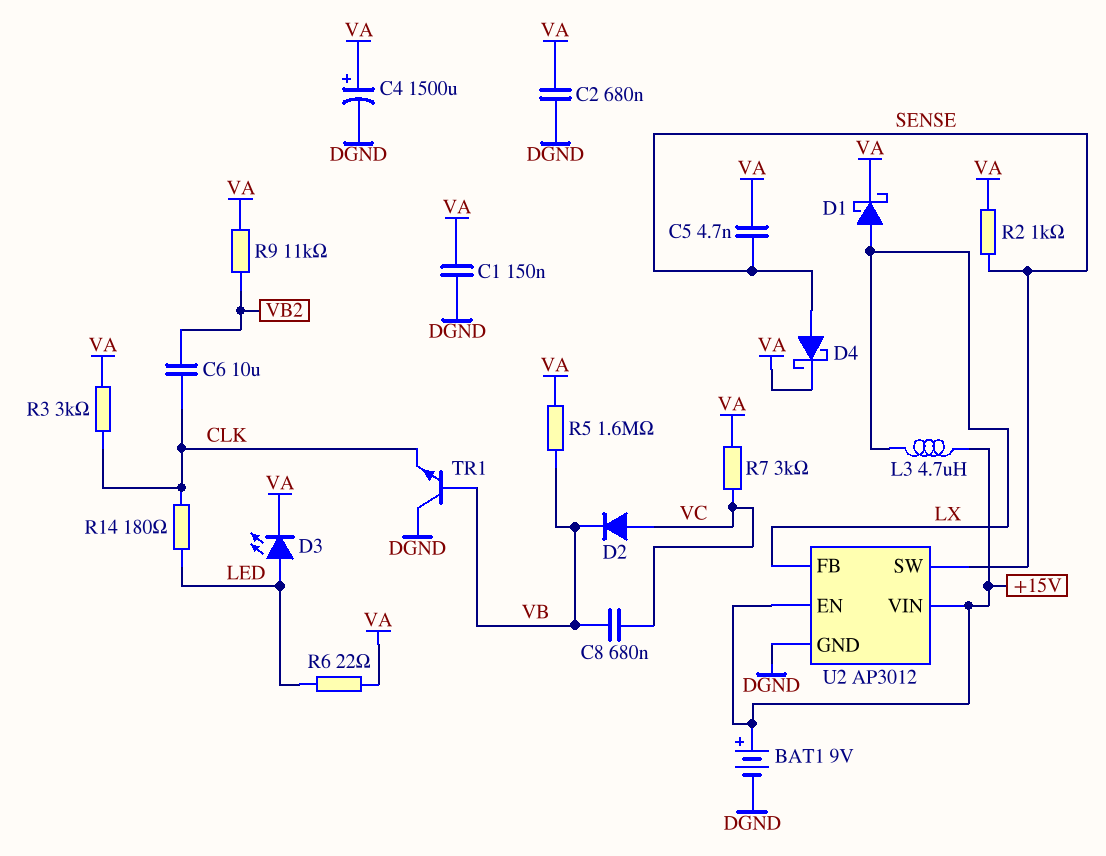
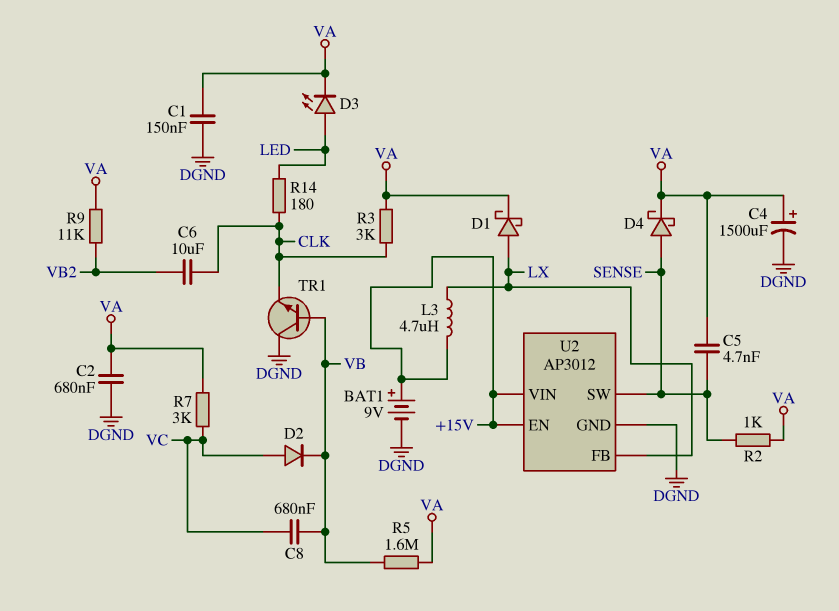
R6: 22 (LED, VA) -> none

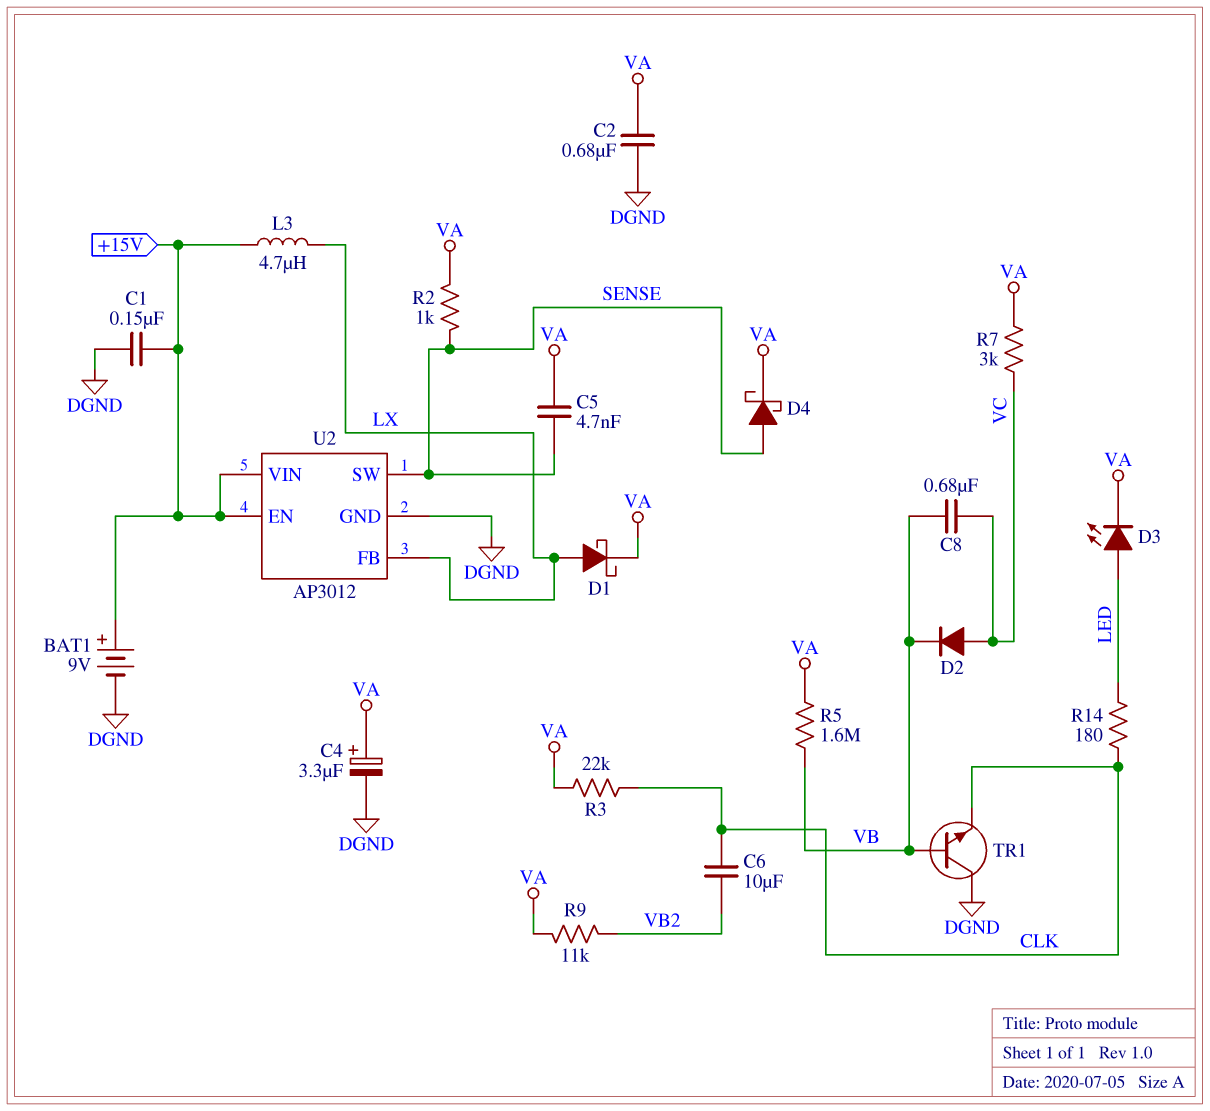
C1: 150nF (DGND, VA) -> 150nF (+15V, DGND)
C4: 1500uF (plus VA, minus DGND) -> 3.3uF (plus VA, minus DGND)
R3: 3k (CLK, VA) -> 22k (CLK, VA)

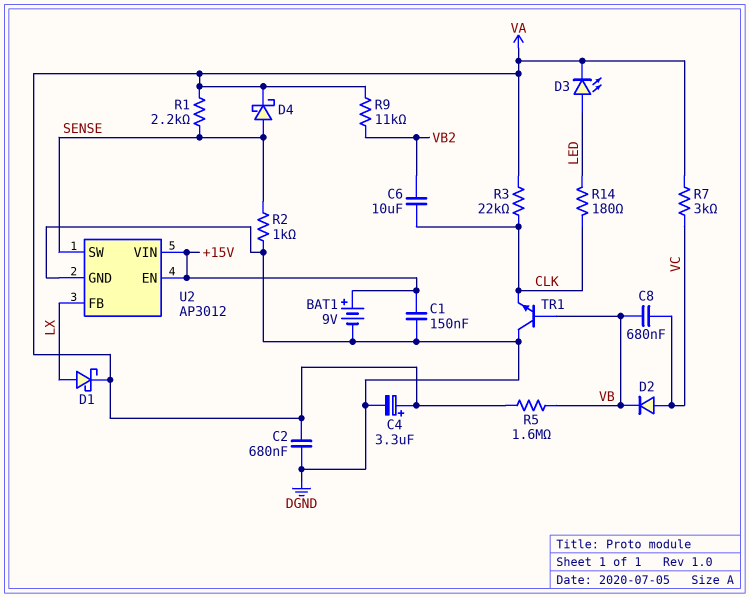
C5: 4.7nF (SENSE, VA) -> none
L3: 4.7uH (+15V, LX) -> none
R1: none -> 2.2k (SENSE, VA)
R2: 1k (SENSE, VA) -> 1k (DGND, SENSE)

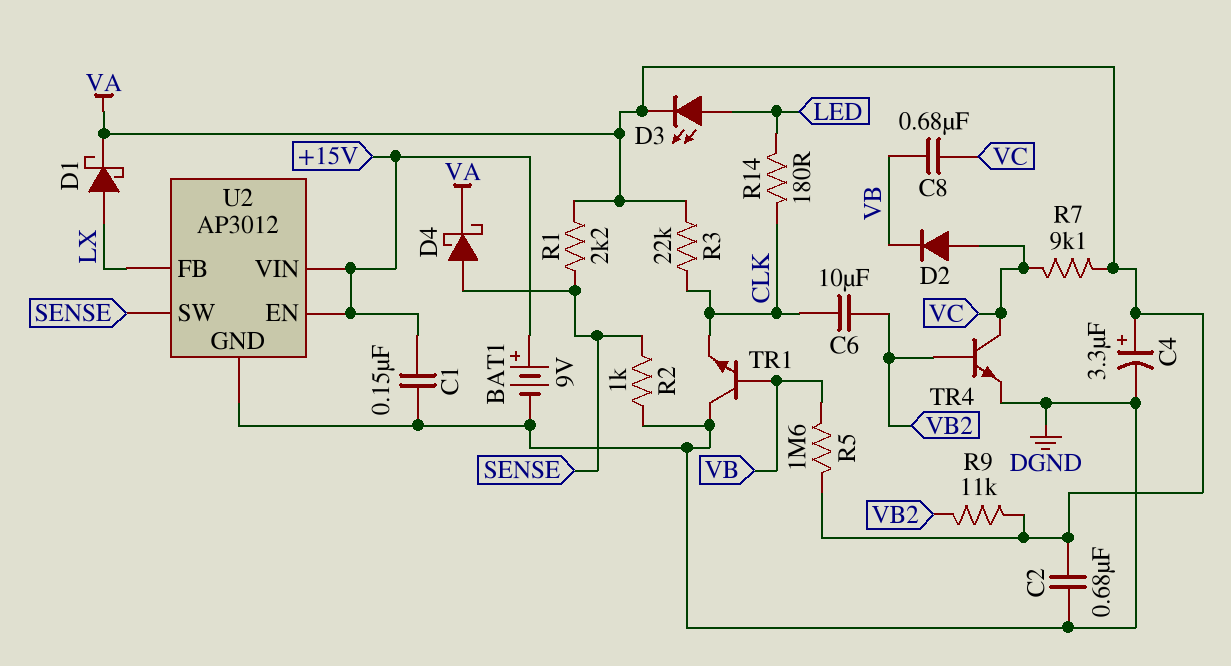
R7: 3k (VA, VC) -> 9.1k (VA, VC)
TR4: none -> NPN (B VB2, C VC, E DGND)

